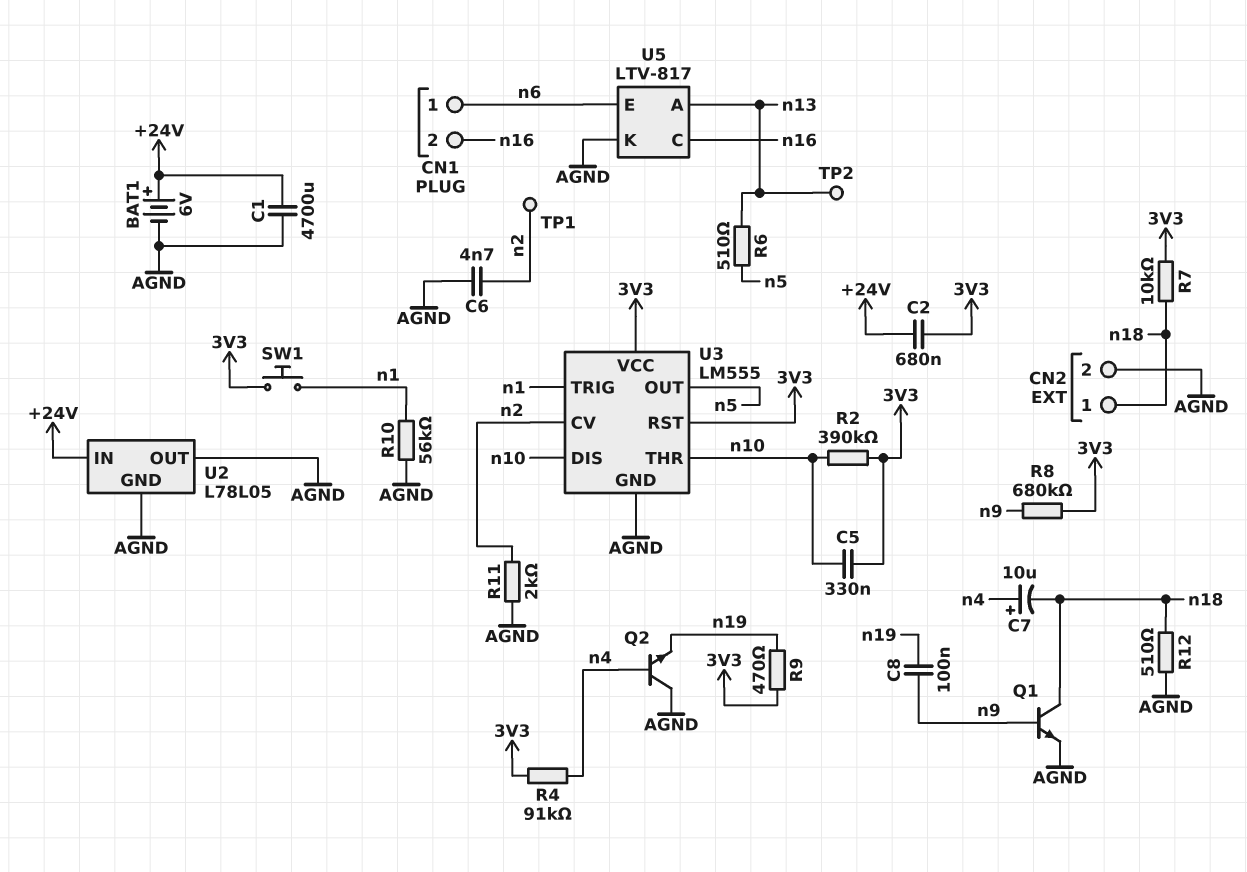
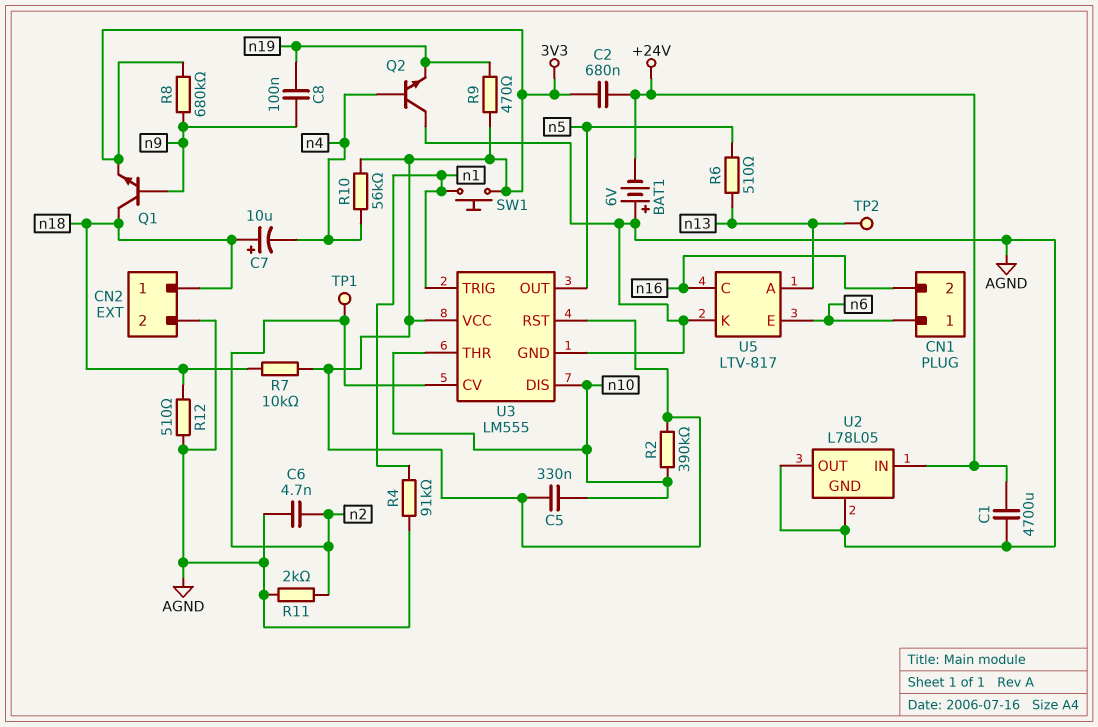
BAT1: 6V (plus +24V, minus AGND) -> 6V (plus AGND, minus +24V)
C7: 10uF (plus n4, minus n18) -> 10uF (plus n18, minus n4)
Q1: NPN (B n9, C n18, E AGND) -> NPN (B n9, C n18, E 3V3)
R4: 91k (3V3, n4) -> 91k (AGND, n1)
R10: 56k (AGND, n1) -> 56k (3V3, n4)

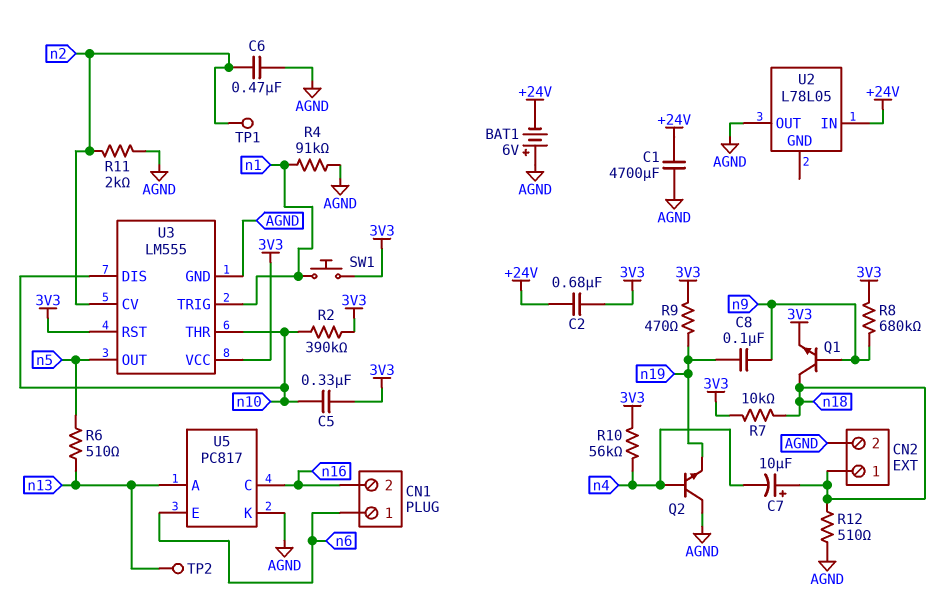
C6: 4.7nF (AGND, n2) -> 470nF (AGND, n2)
U2 pin GND: AGND -> none
U5: LTV-817 -> PC817

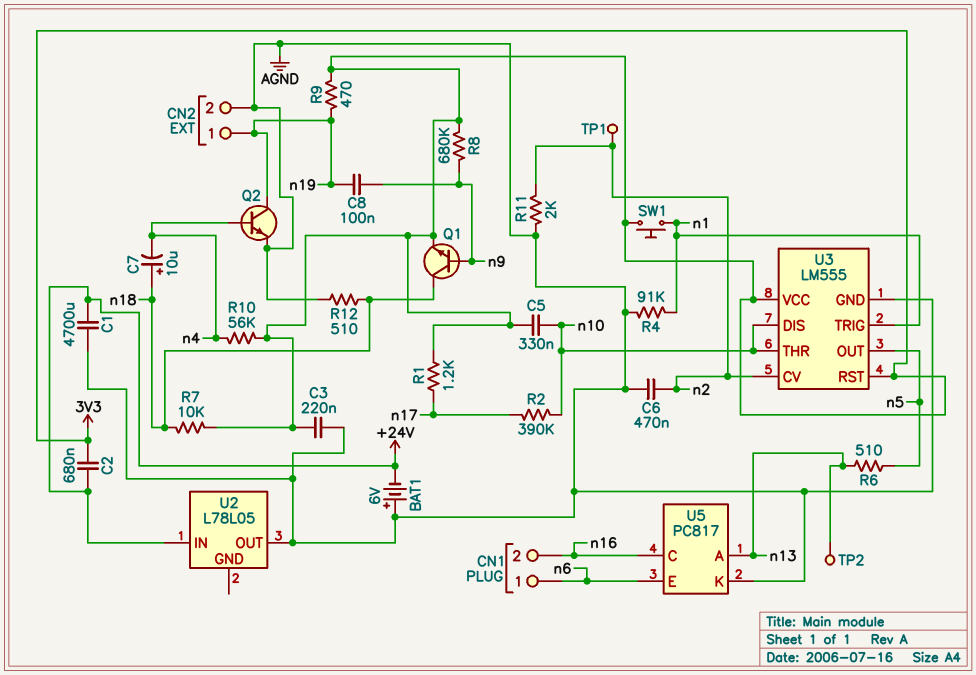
C3: none -> 220nF (3V3, AGND)
CN2 pin 1: n18 -> n19
Q2: NPN (B n4, C AGND, E n19) -> NPN (B n4, C n19, E AGND)
R1: none -> 1.2k (3V3, n17)
R2: 390k (3V3, n10) -> 390k (n10, n17)

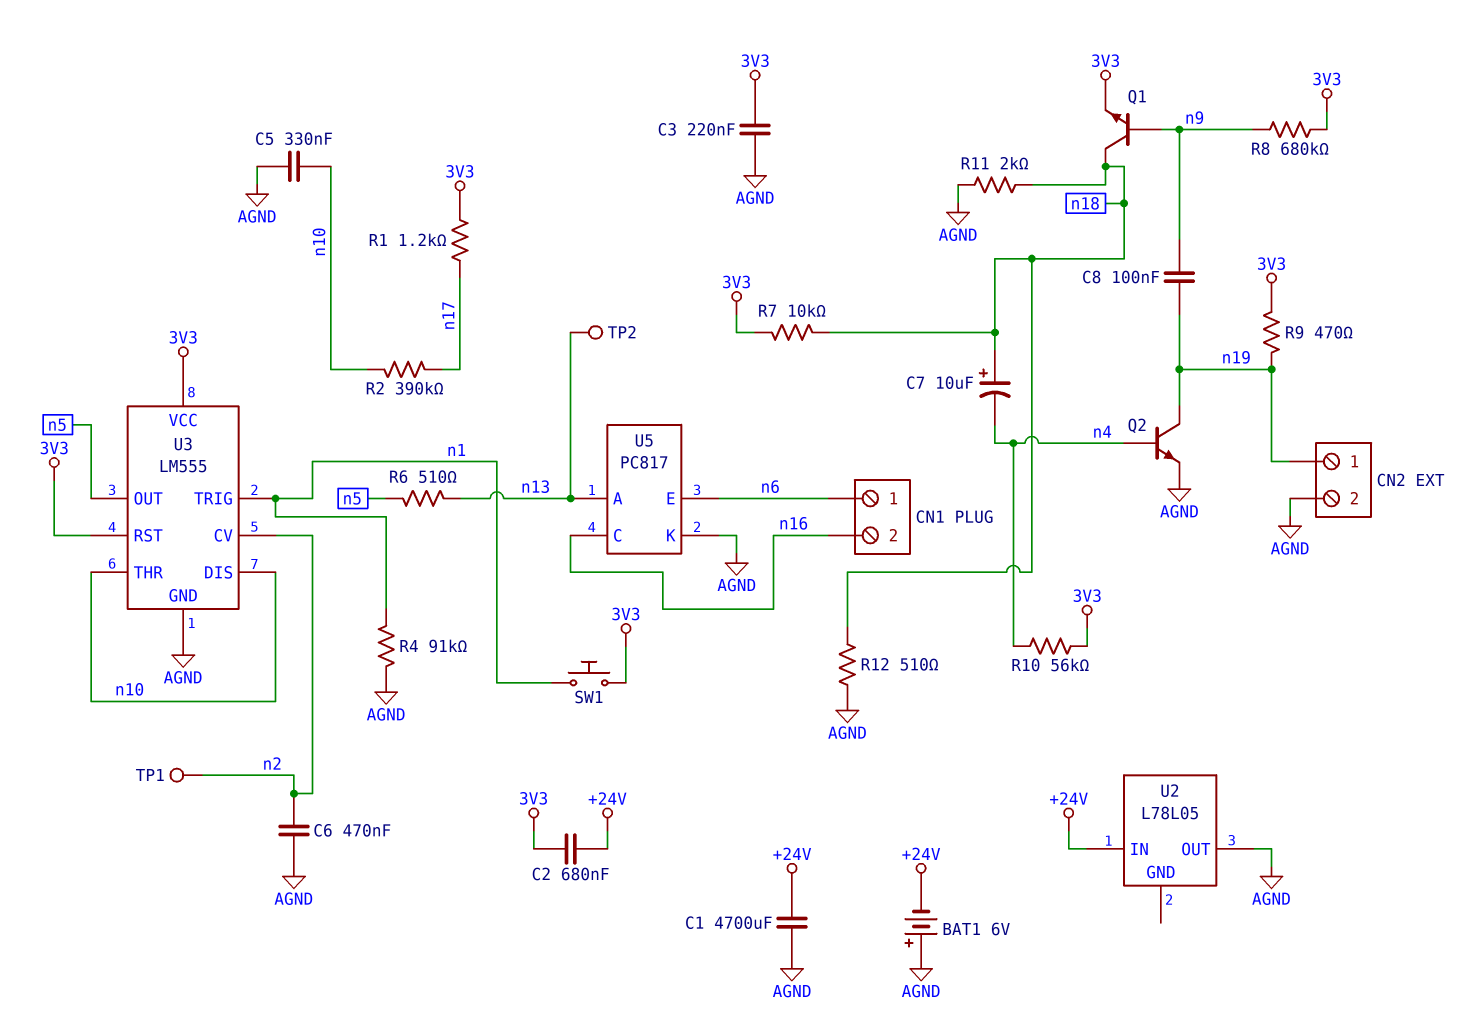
C5: 330nF (3V3, n10) -> 330nF (AGND, n10)
R11: 2k (AGND, n2) -> 2k (AGND, n18)

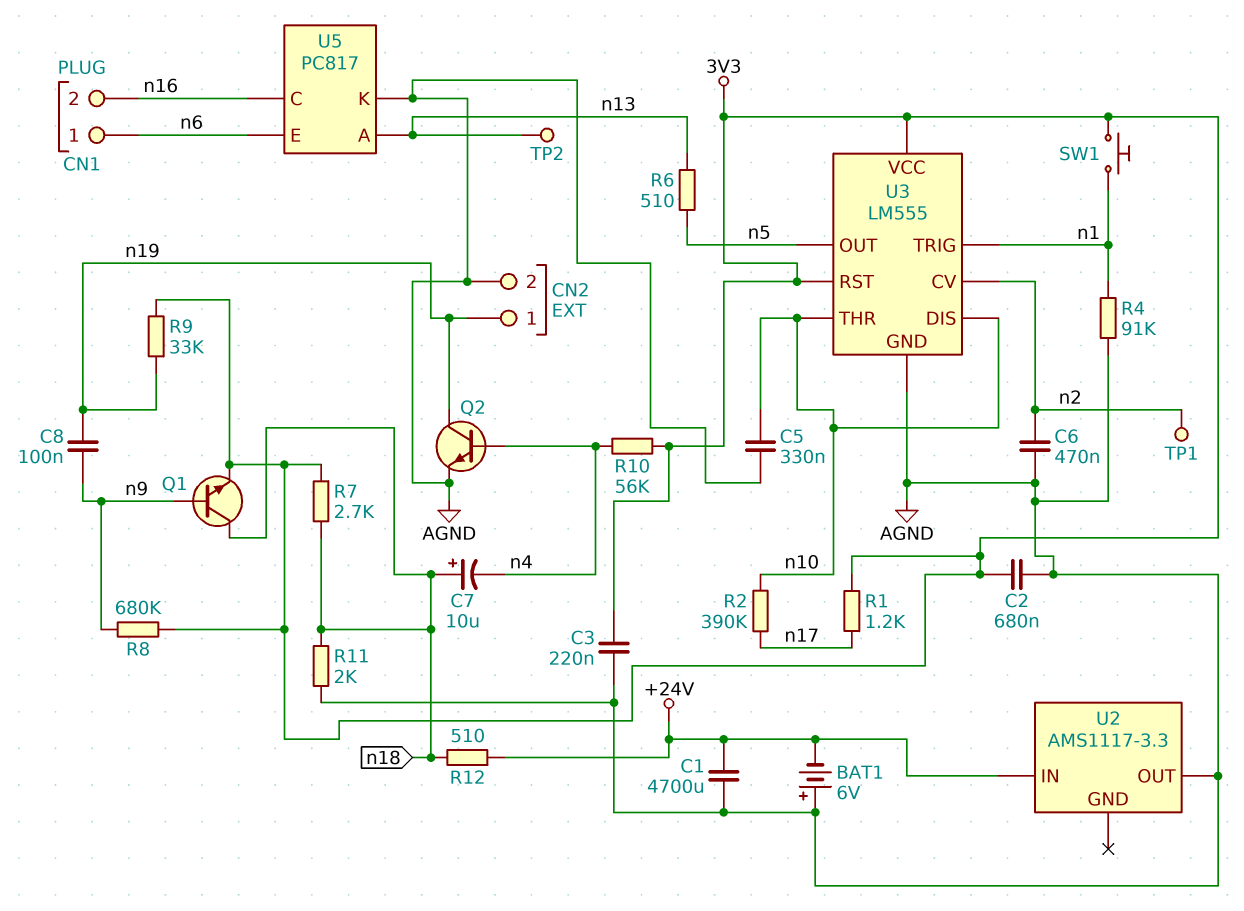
C2: 680nF (+24V, 3V3) -> 680nF (3V3, AGND)
R7: 10k (3V3, n18) -> 2.7k (3V3, n18)
R9: 470 (3V3, n19) -> 33k (3V3, n19)
R12: 510 (AGND, n18) -> 510 (+24V, n18)
U2: L78L05 -> AMS1117-3.3

